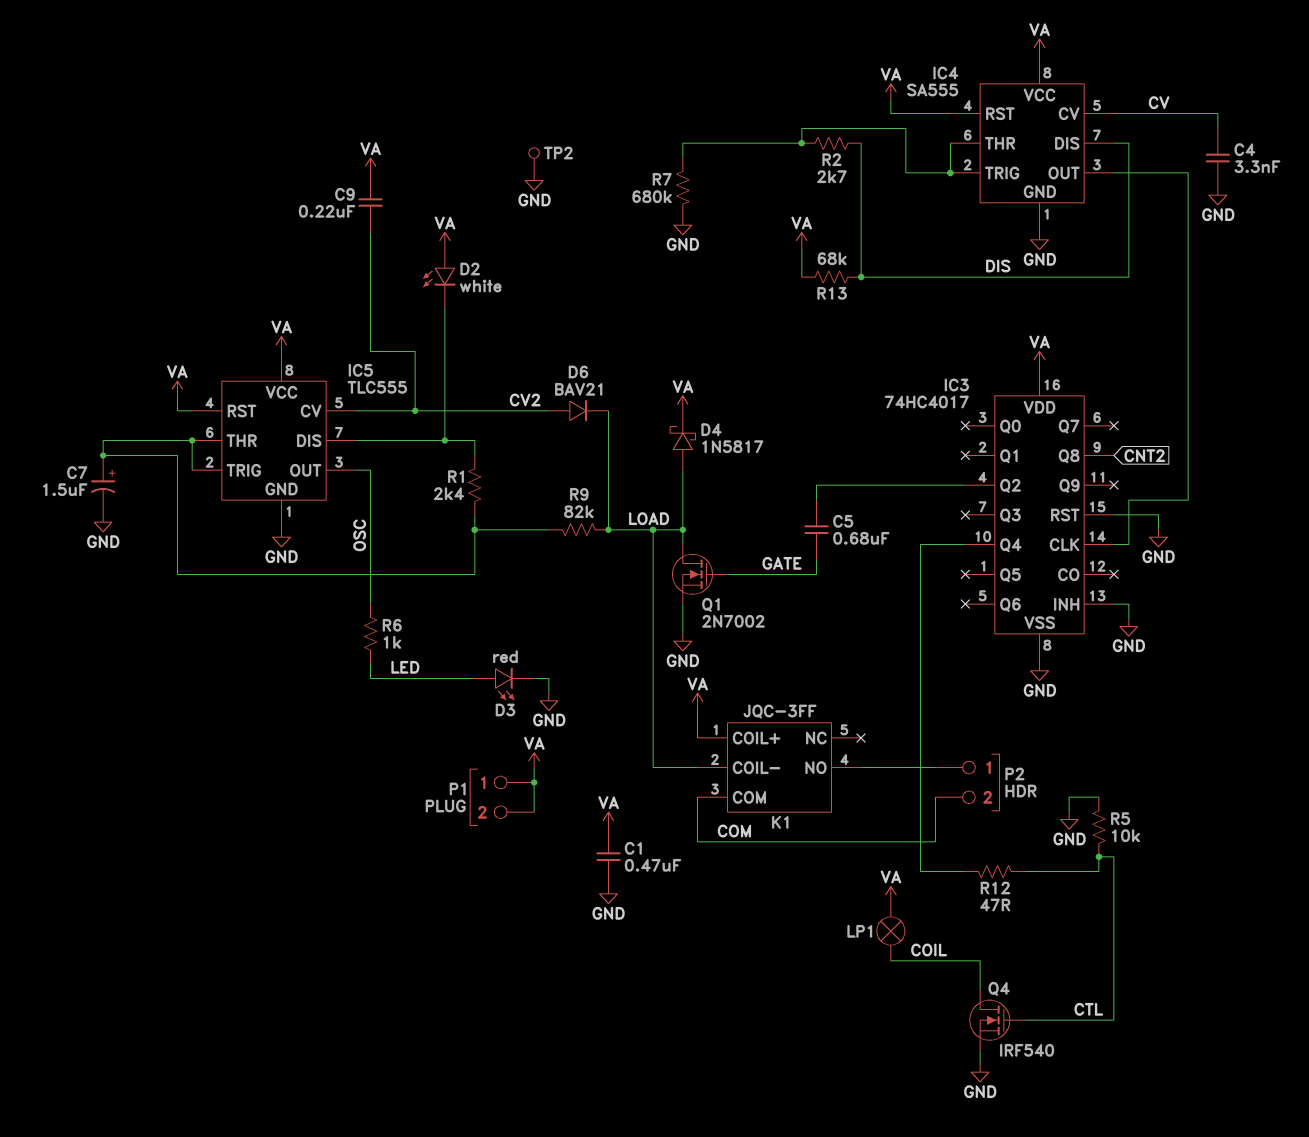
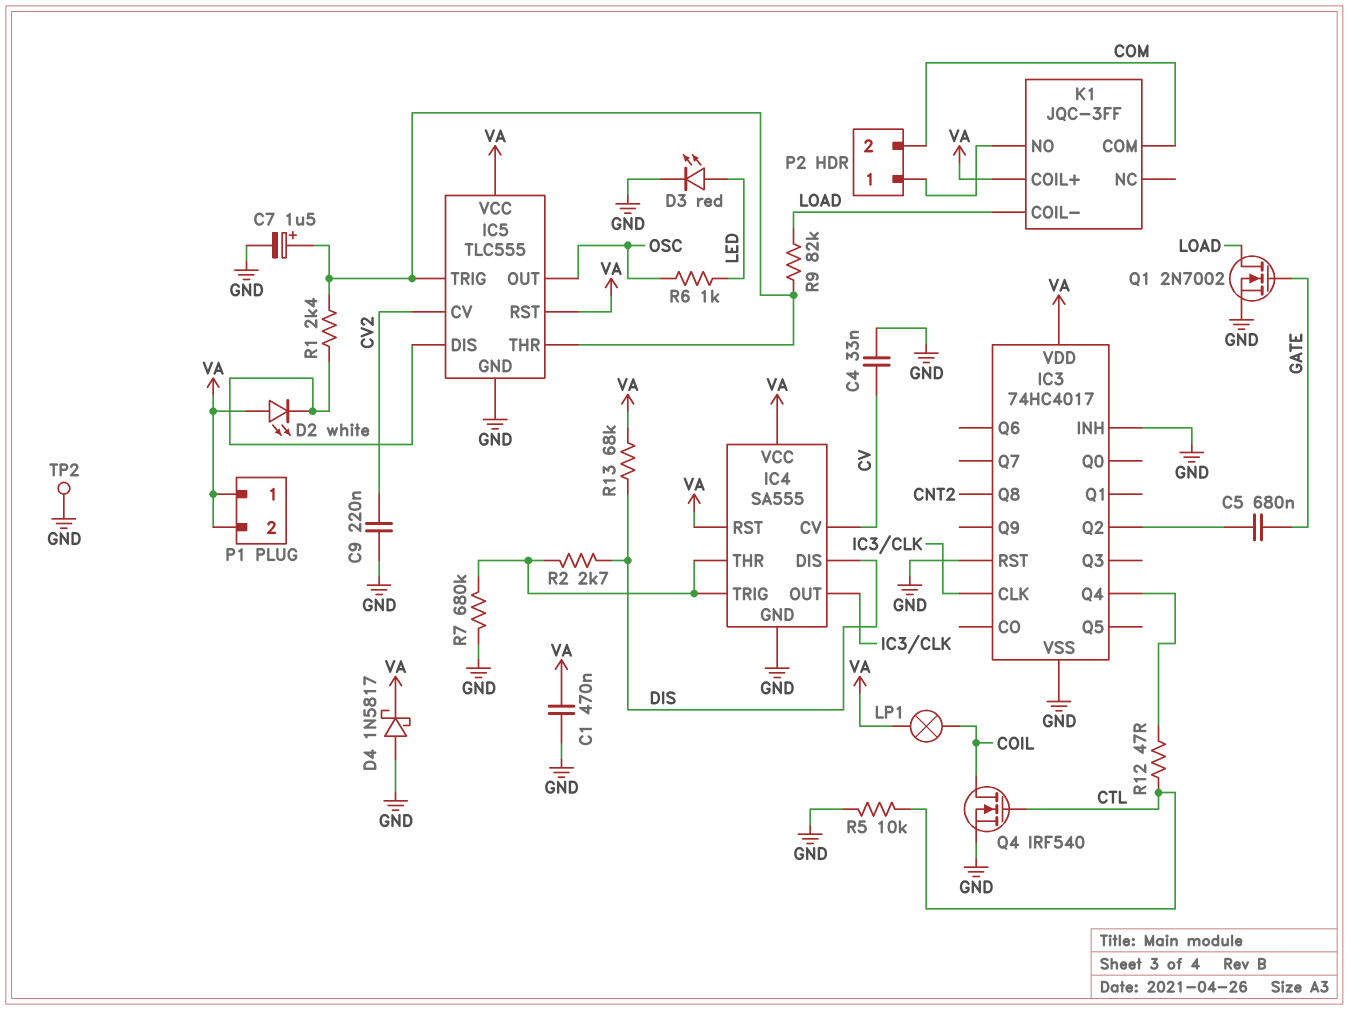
C4: 3.3nF (CV, GND) -> 33nF (CV, GND)
C9: 220nF (CV2, VA) -> 220nF (CV2, GND)
D4: schottky 1N5817 (A LOAD, K VA) -> schottky 1N5817 (A GND, K VA)
D6: diode BAV21 (A CV2, K LOAD) -> none

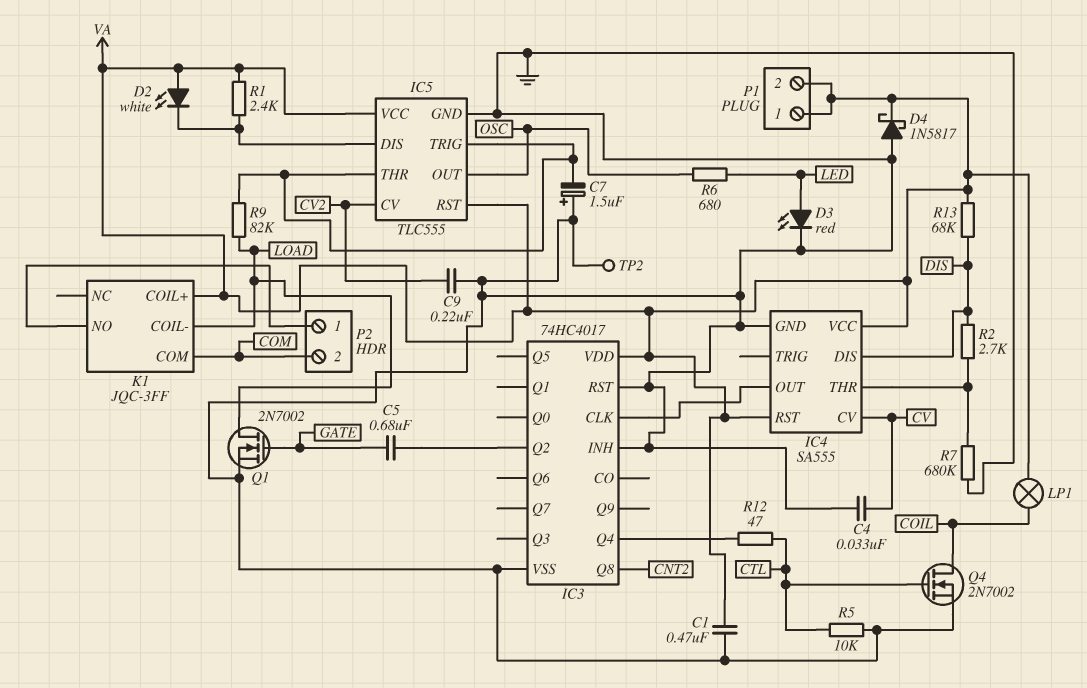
C7: 1.5uF (plus IC5/THR, minus GND) -> 1.5uF (plus GND, minus IC5/THR)
IC4 pin TRIG: IC4/THR -> none
Q4: NMOS IRF540 (G CTL, D COIL, S GND) -> NMOS 2N7002 (G CTL, D COIL, S GND)
R1: 2.4k (IC5/DIS, IC5/THR) -> 2.4k (IC5/DIS, VA)
R6: 1k (LED, OSC) -> 680 (LED, OSC)

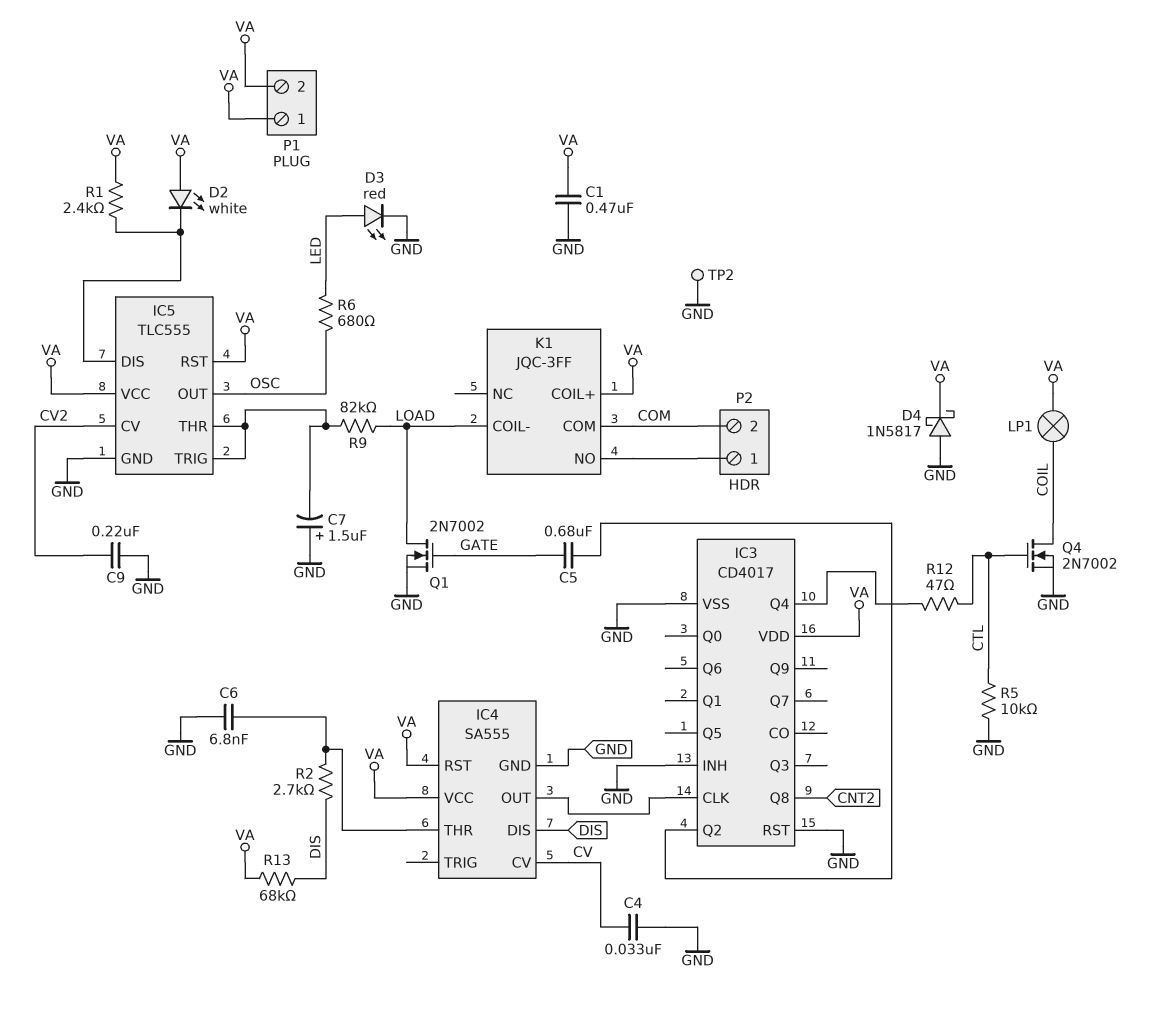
C6: none -> 6.8nF (GND, IC4/THR)
IC3: 74HC4017 -> CD4017
R7: 680k (GND, IC4/THR) -> none

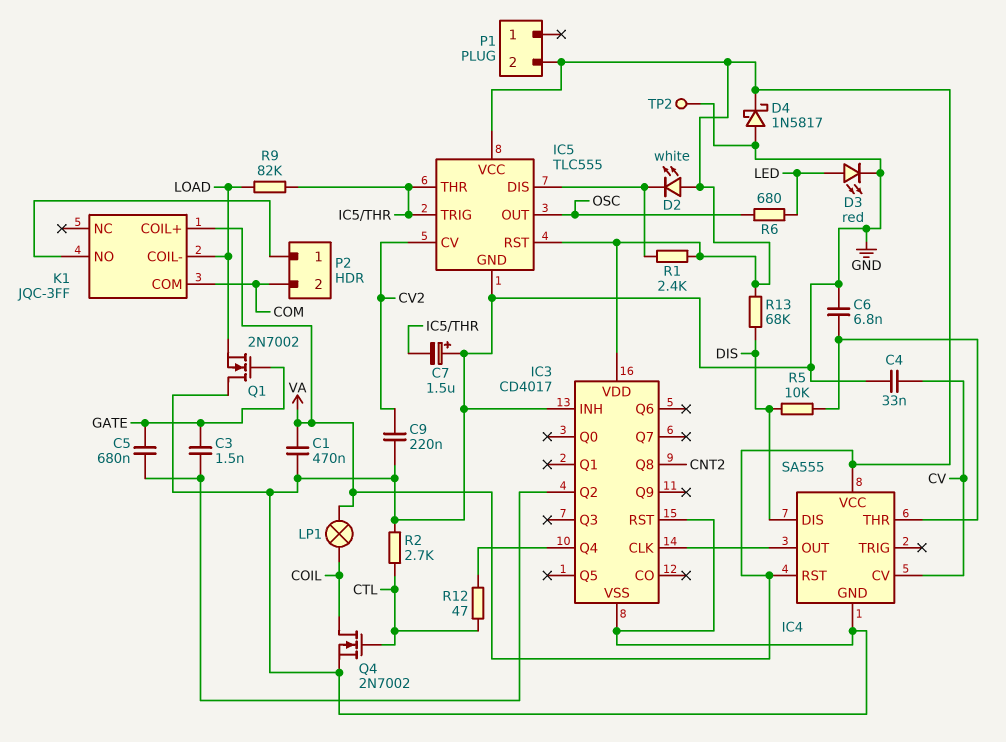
C3: none -> 1.5nF (GATE, IC3/Q2)
P1 pin 1: VA -> none
Q1: NMOS 2N7002 (G GATE, D LOAD, S GND) -> NMOS 2N7002 (G GATE, D GND, S LOAD)
R2: 2.7k (DIS, IC4/THR) -> 2.7k (CTL, GND)
R5: 10k (CTL, GND) -> 10k (DIS, IC4/THR)

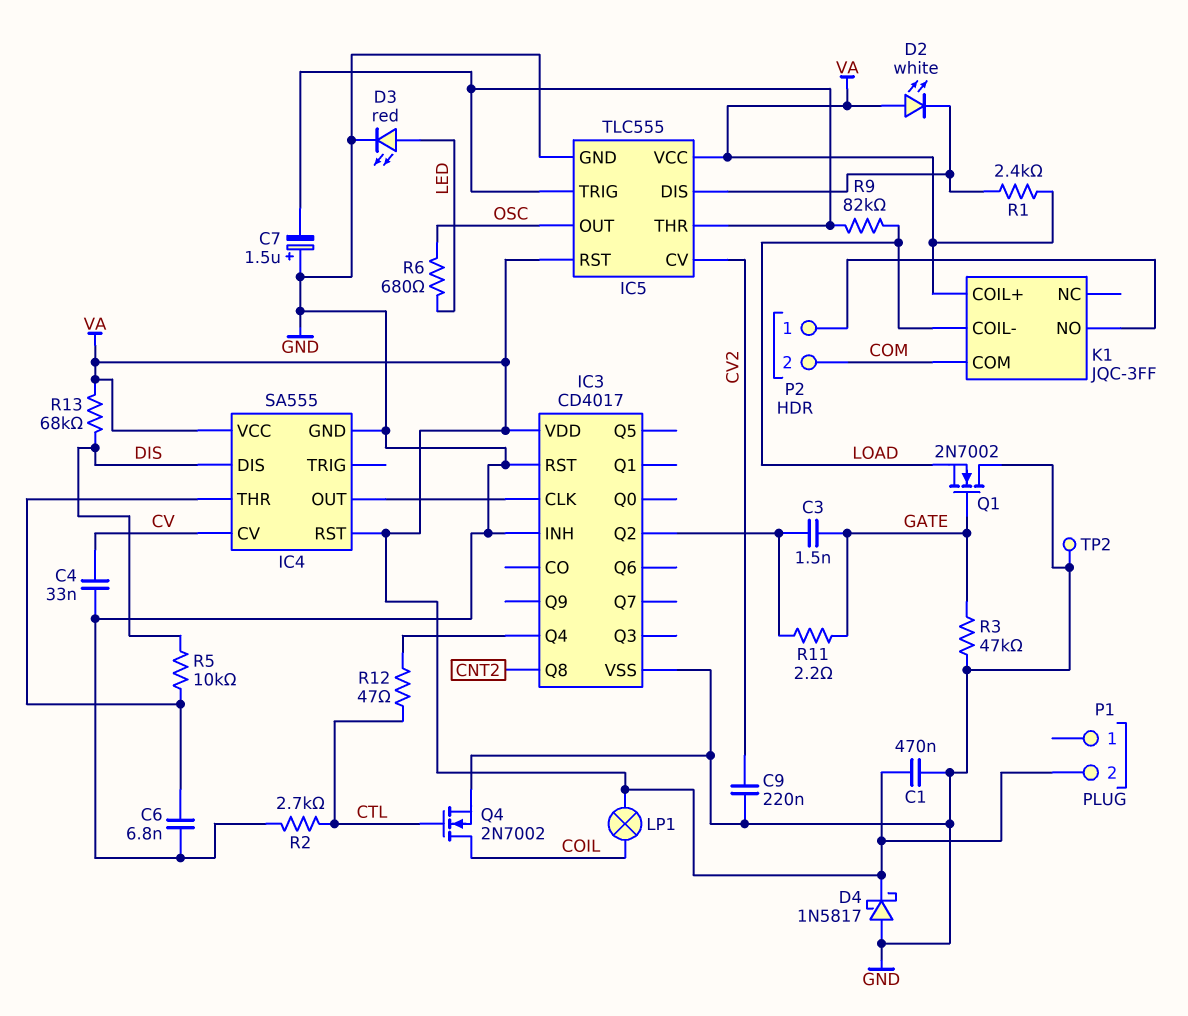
C5: 680nF (GATE, IC3/Q2) -> none
R3: none -> 47k (GATE, GND)
R11: none -> 2.2 (GATE, IC3/Q2)

